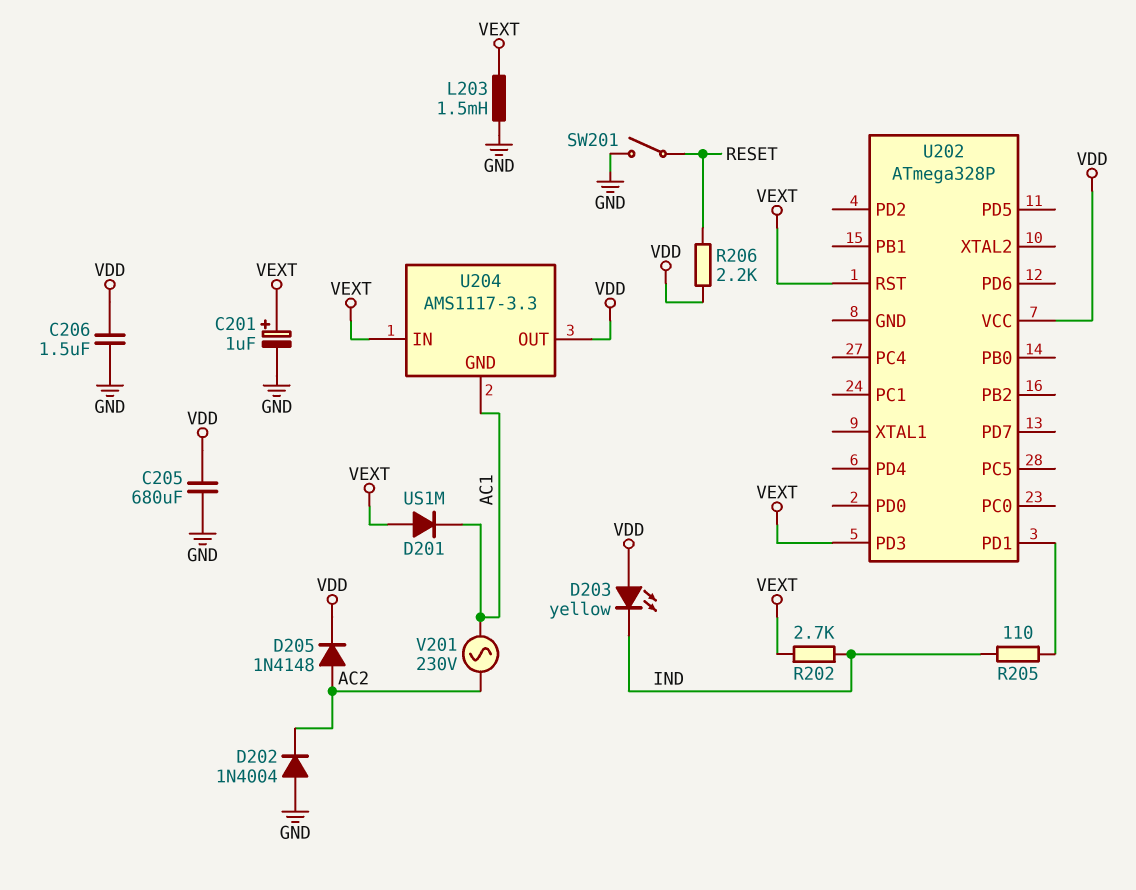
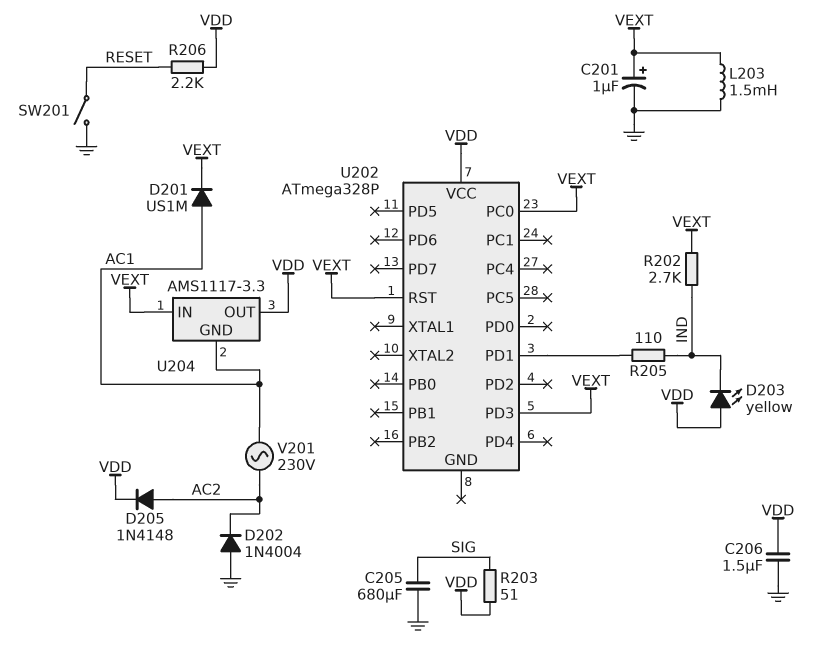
C205: 680uF (GND, VDD) -> 680uF (GND, SIG)
D201: diode US1M (A VEXT, K AC1) -> diode US1M (A AC1, K VEXT)
R203: none -> 51 (SIG, VDD)
U202 pin PC0: none -> VEXT

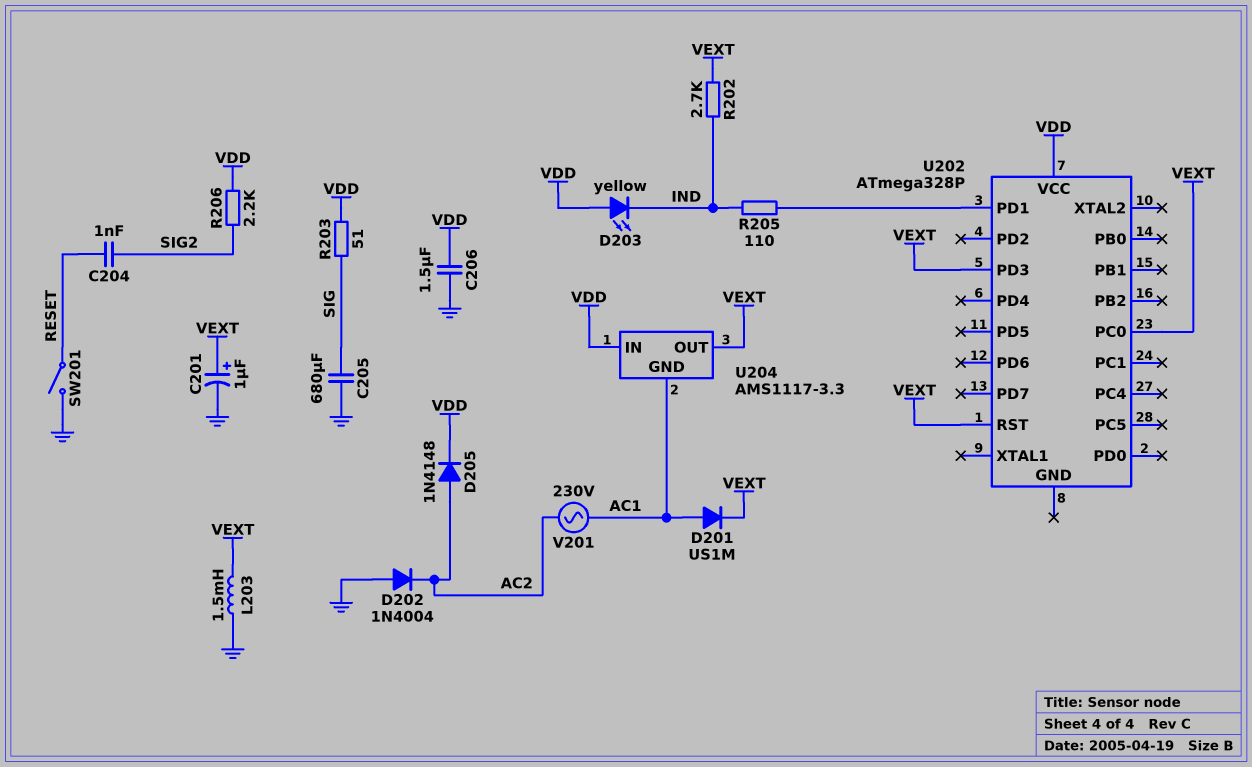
C204: none -> 1nF (RESET, SIG2)
R206: 2.2k (RESET, VDD) -> 2.2k (SIG2, VDD)
U204 pin IN: VEXT -> VDD
U204 pin OUT: VDD -> VEXT

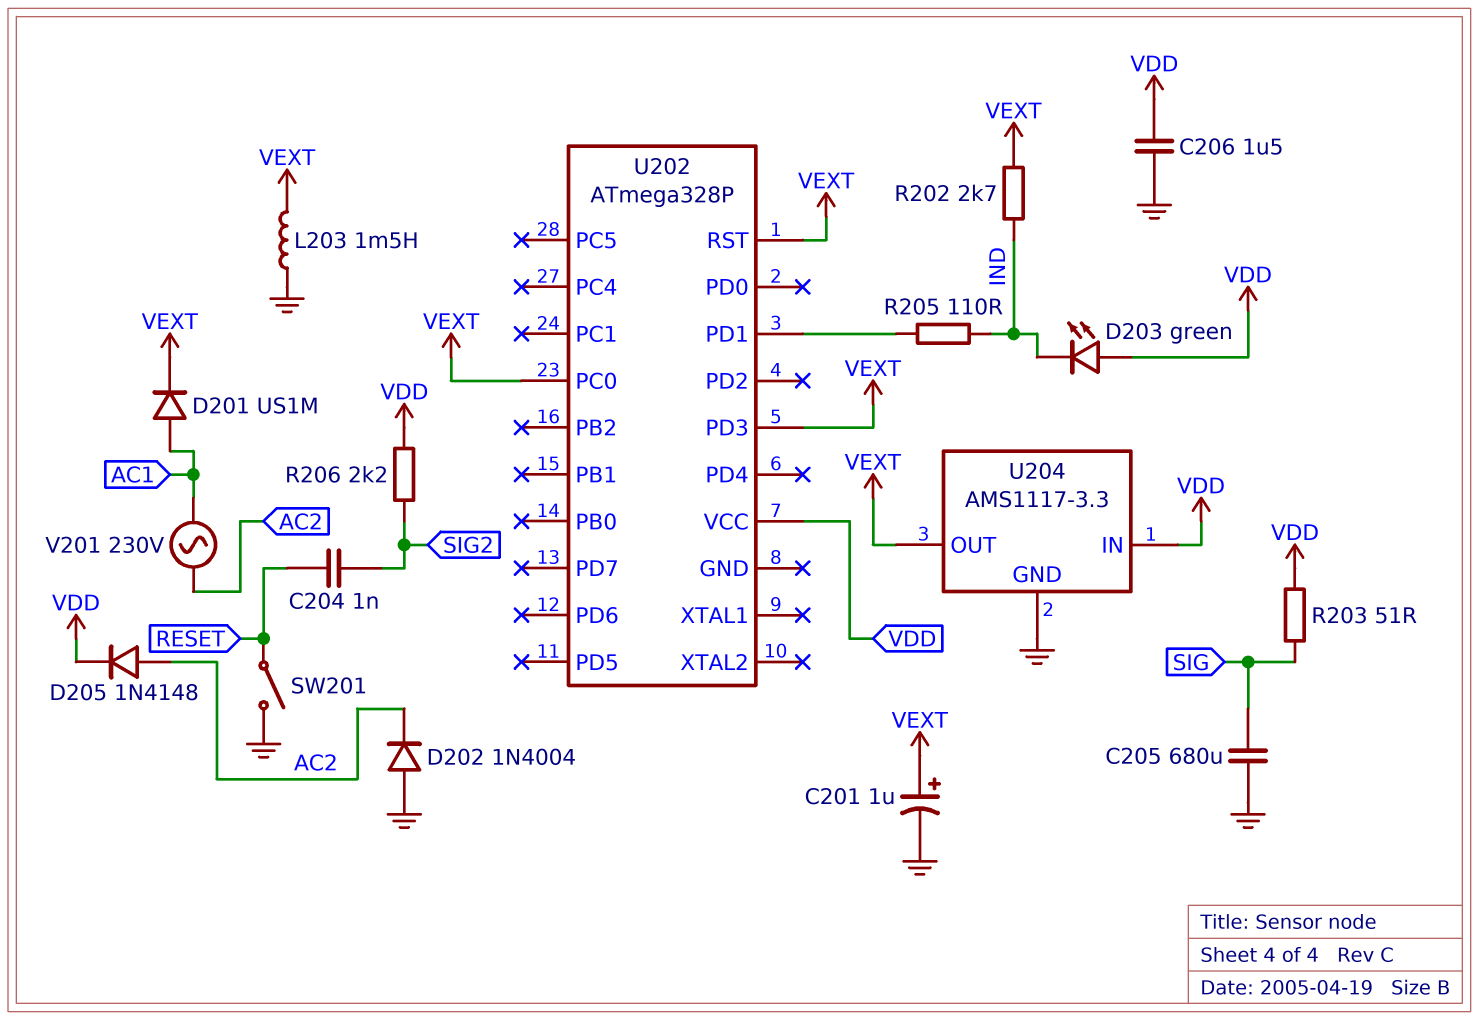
D203: LED yellow (A VDD, K IND) -> LED green (A VDD, K IND)
U204 pin GND: AC1 -> GND

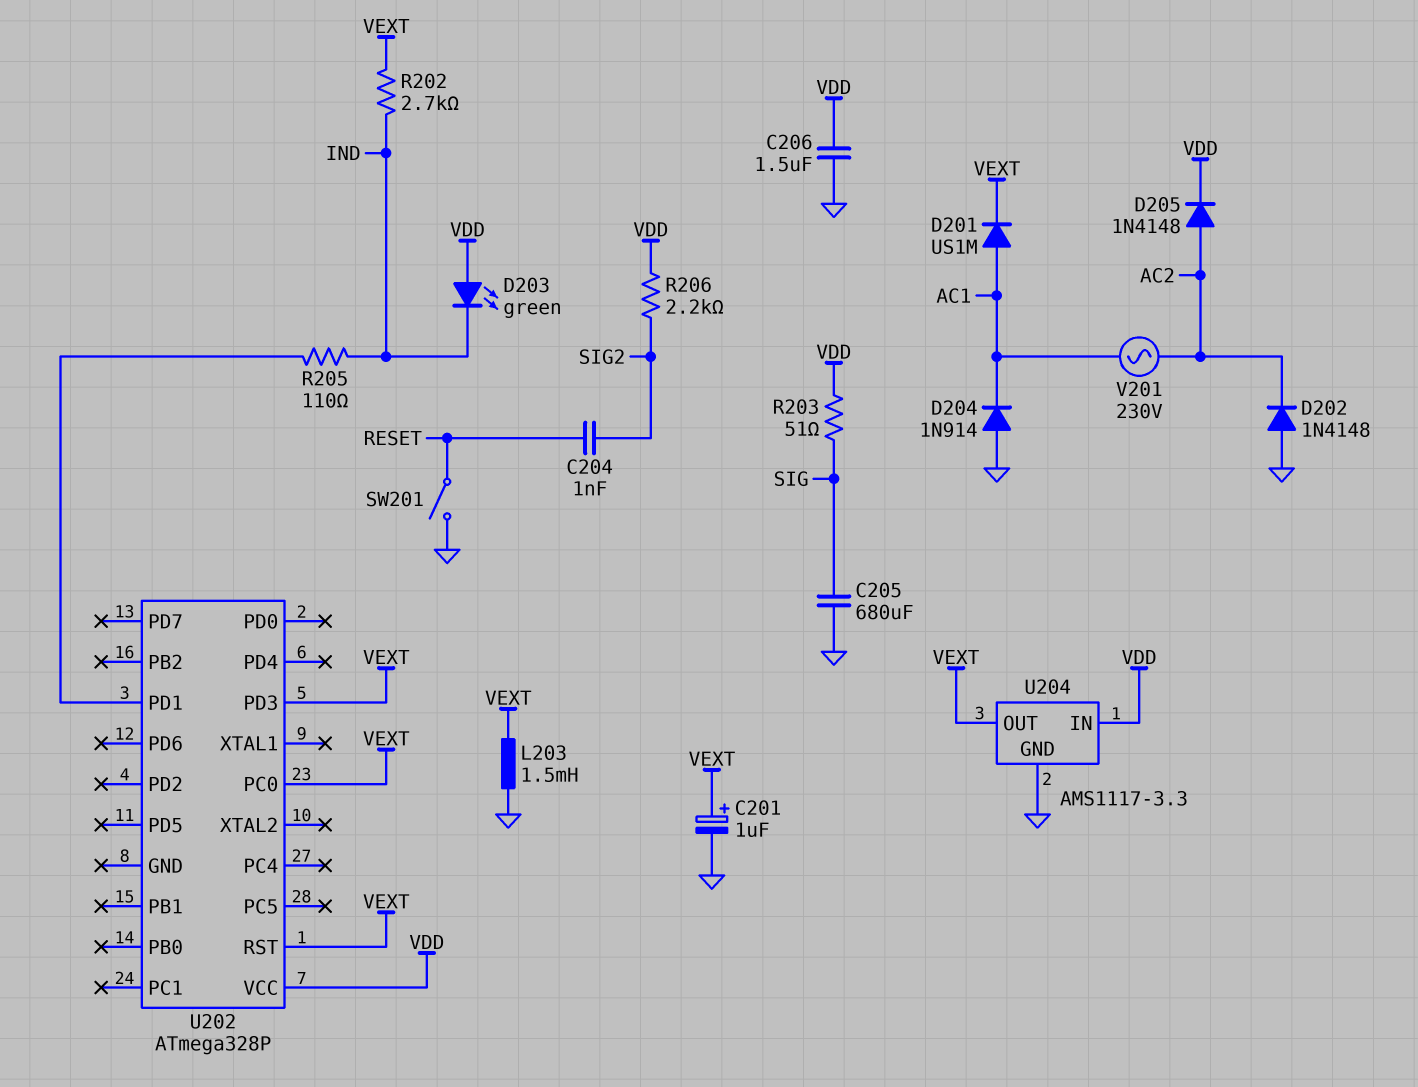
D202: diode 1N4004 (A GND, K AC2) -> diode 1N4148 (A GND, K AC2)
D204: none -> diode 1N914 (A GND, K AC1)

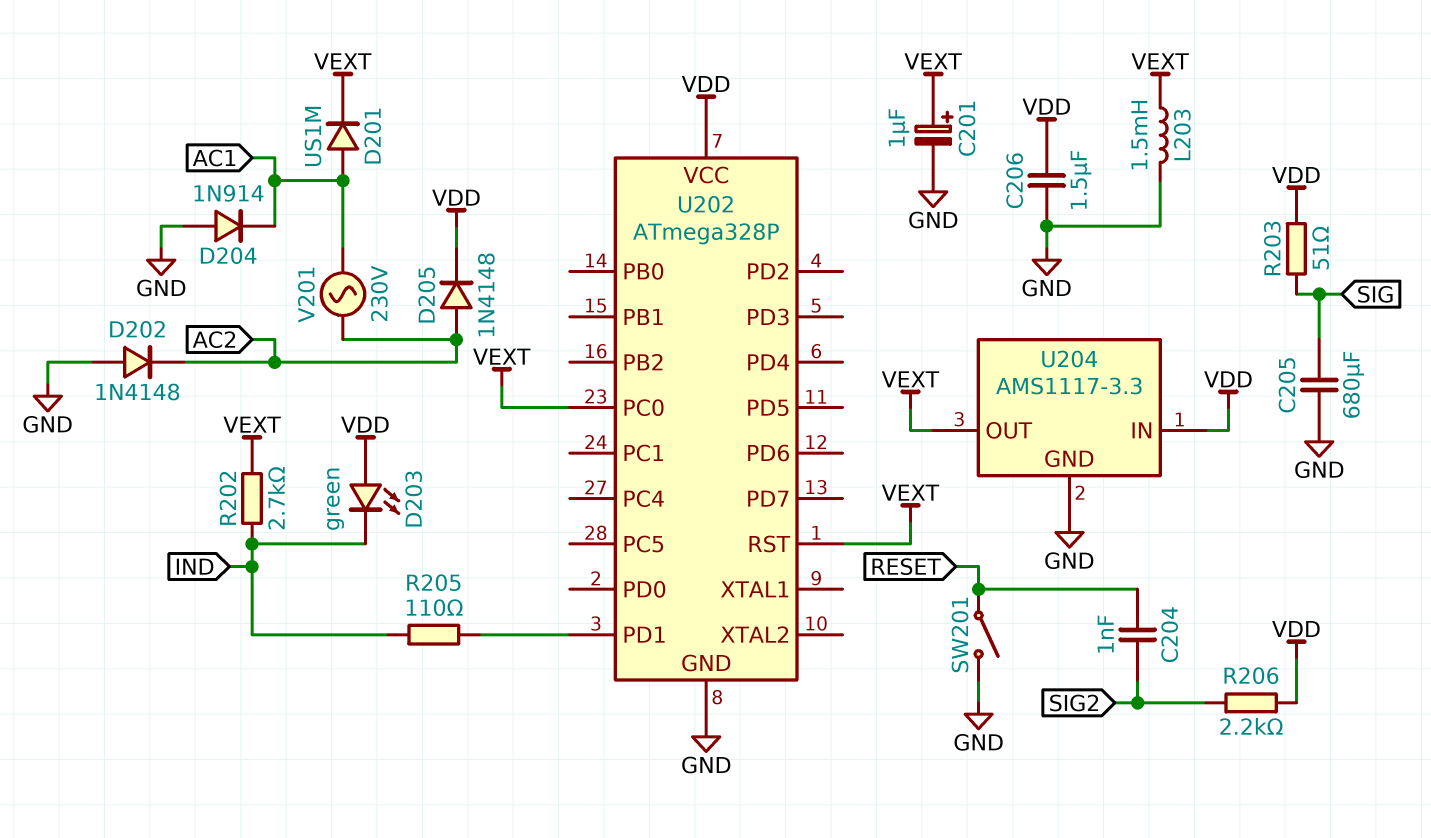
U202 pin GND: none -> GND
U202 pin PD3: VEXT -> none

